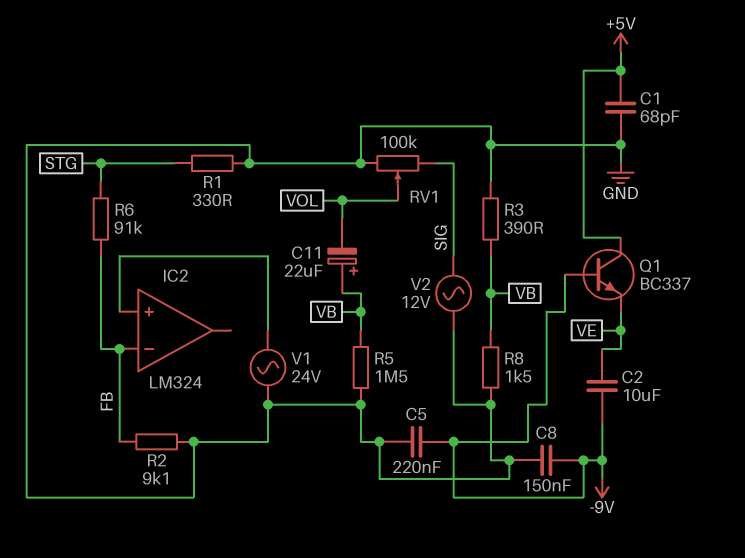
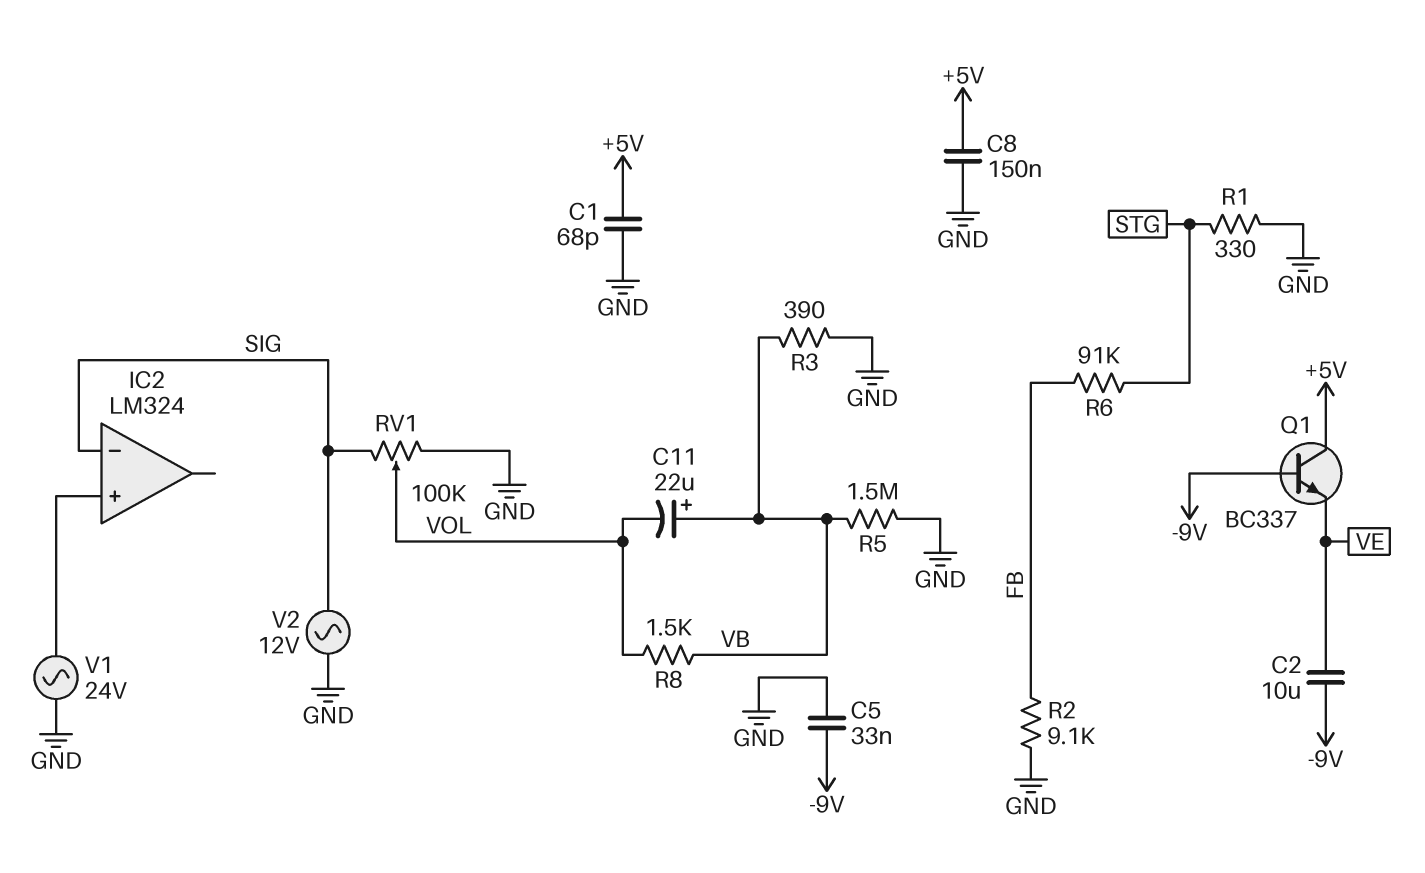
C5: 220nF (-9V, GND) -> 33nF (-9V, GND)
C8: 150nF (-9V, GND) -> 150nF (+5V, GND)
IC2 pin in-: FB -> SIG
R8: 1.5k (GND, VB) -> 1.5k (VB, VOL)

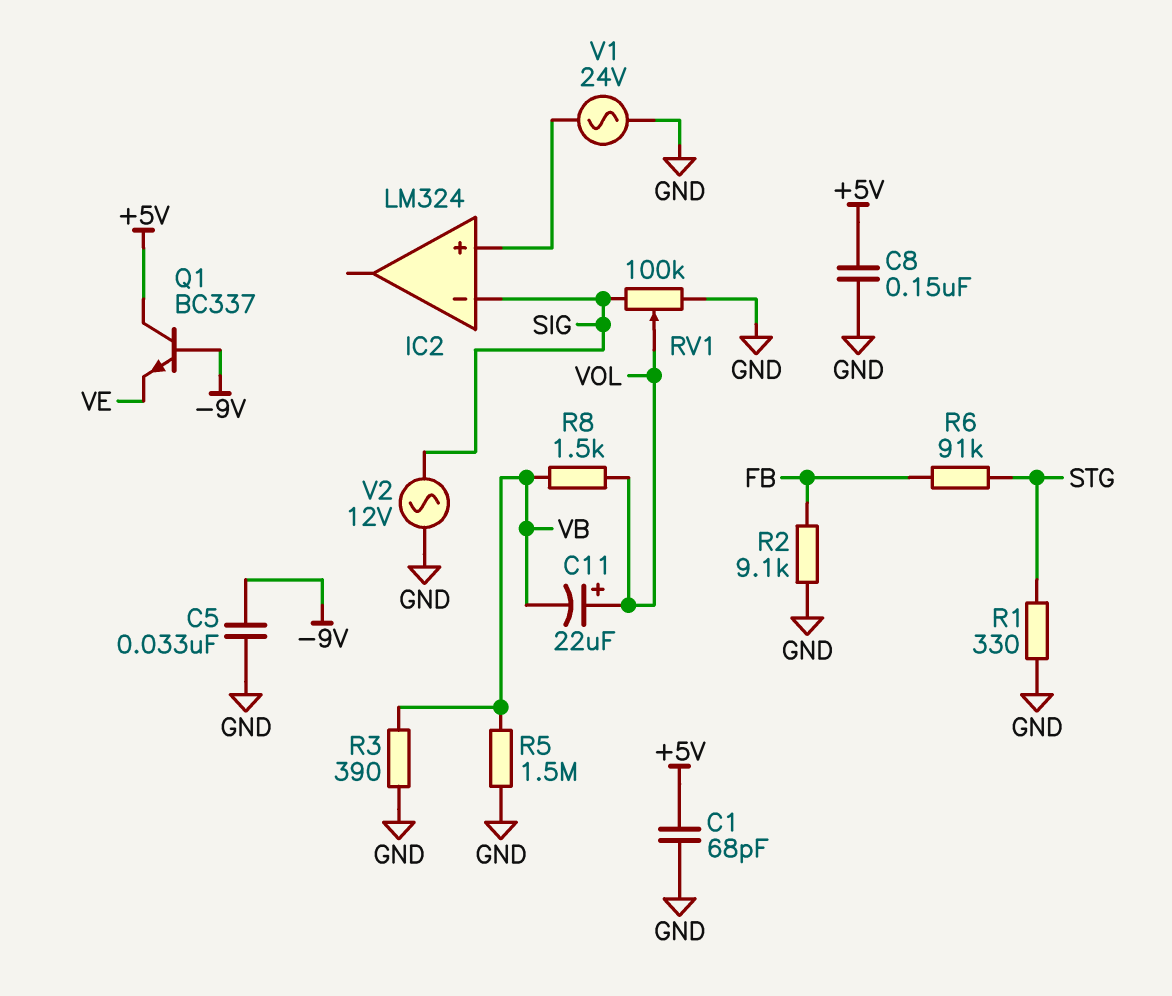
C2: 10uF (-9V, VE) -> none
C11: 22uF (plus VB, minus VOL) -> 22uF (plus VOL, minus VB)

